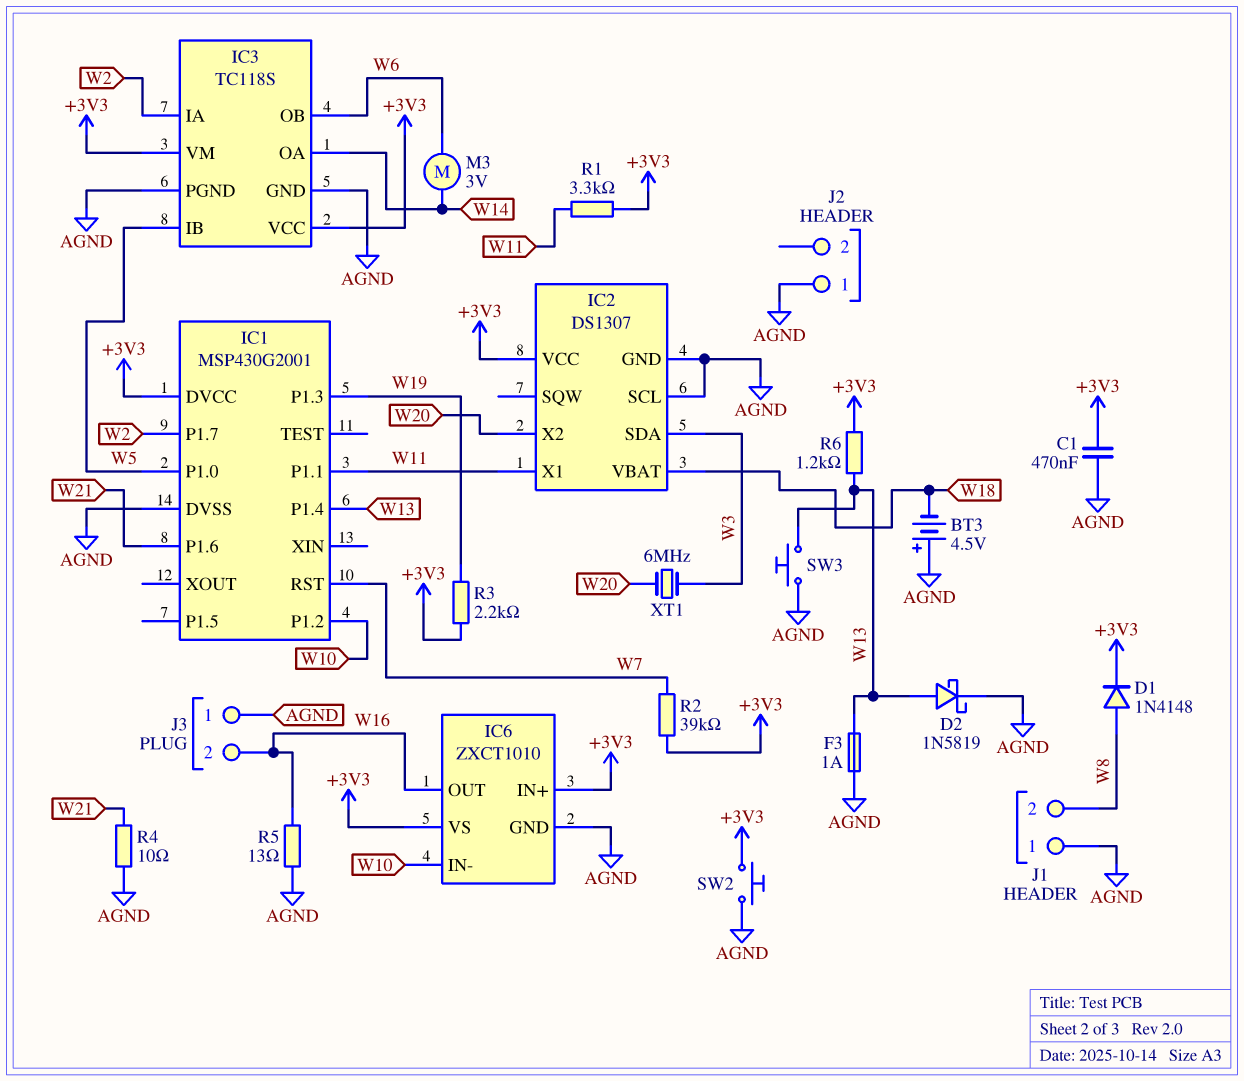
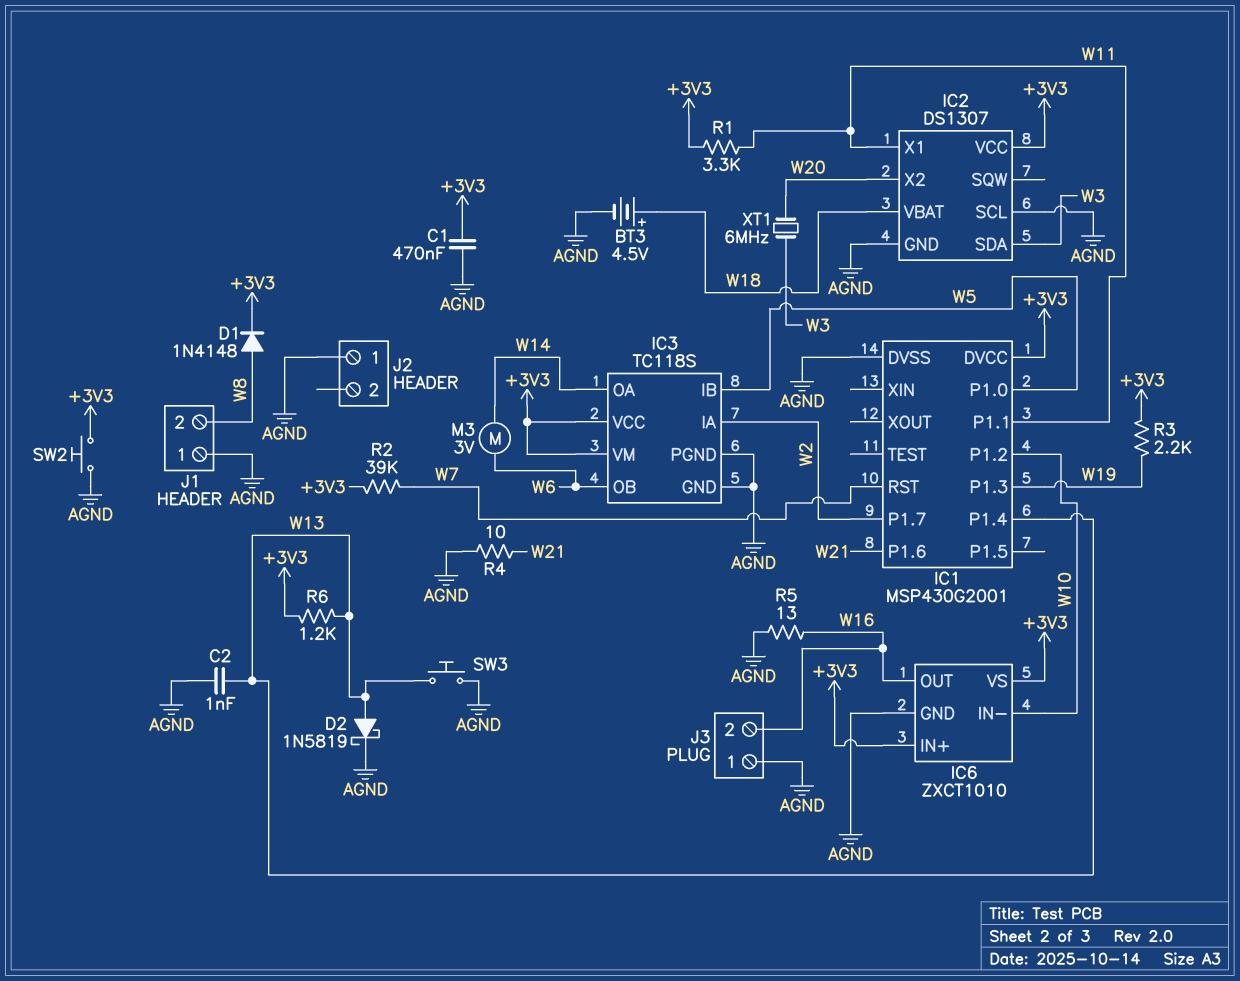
BT3: 4.5V (plus AGND, minus W18) -> 4.5V (plus W18, minus AGND)
C2: none -> 1nF (AGND, W13)
F3: 1A (AGND, W13) -> none

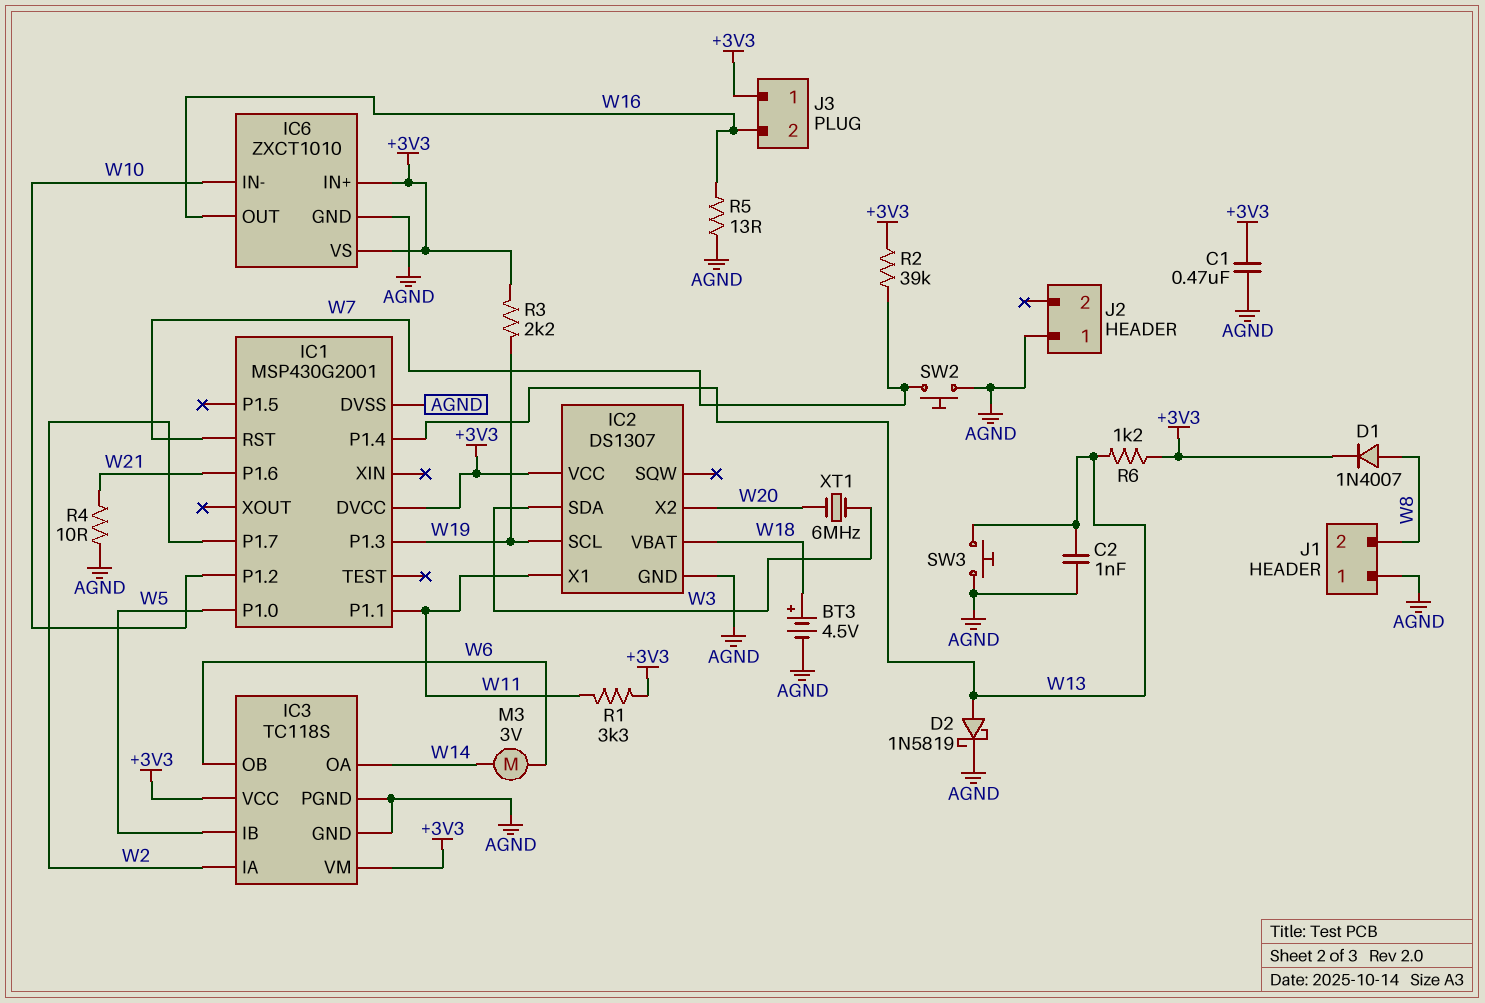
D1: diode 1N4148 (A W8, K +3V3) -> diode 1N4007 (A W8, K +3V3)
IC2 pin SCL: AGND -> W19
J3 pin 1: AGND -> +3V3
SW2: button (+3V3, AGND) -> button (AGND, W7)

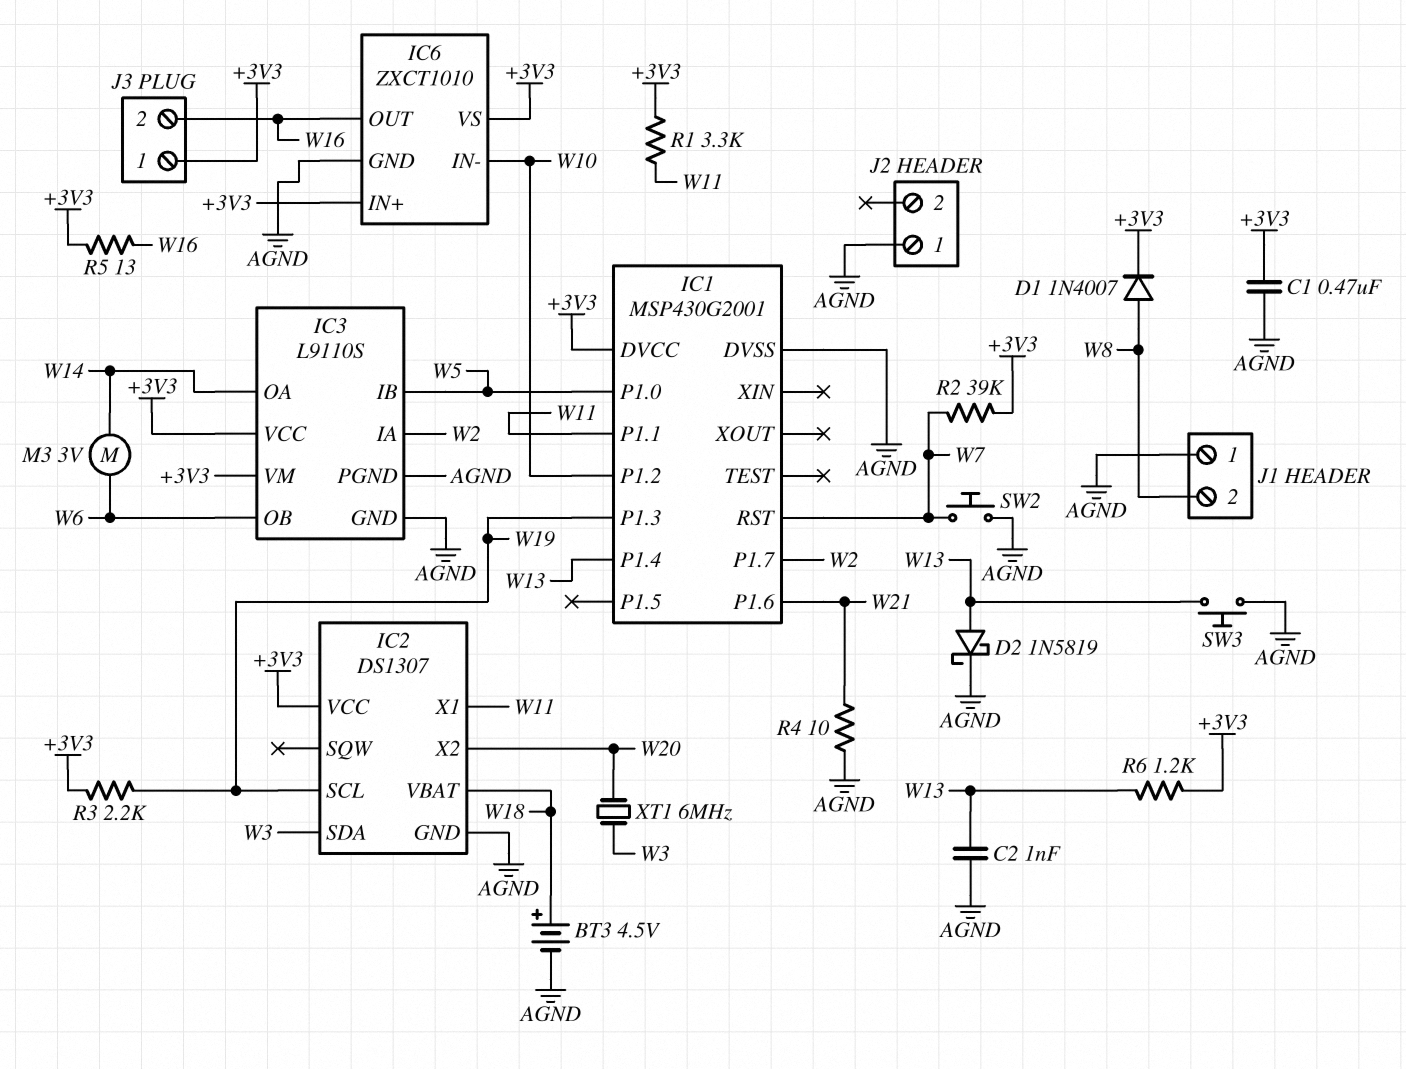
IC3: TC118S -> L9110S
R5: 13 (AGND, W16) -> 13 (+3V3, W16)

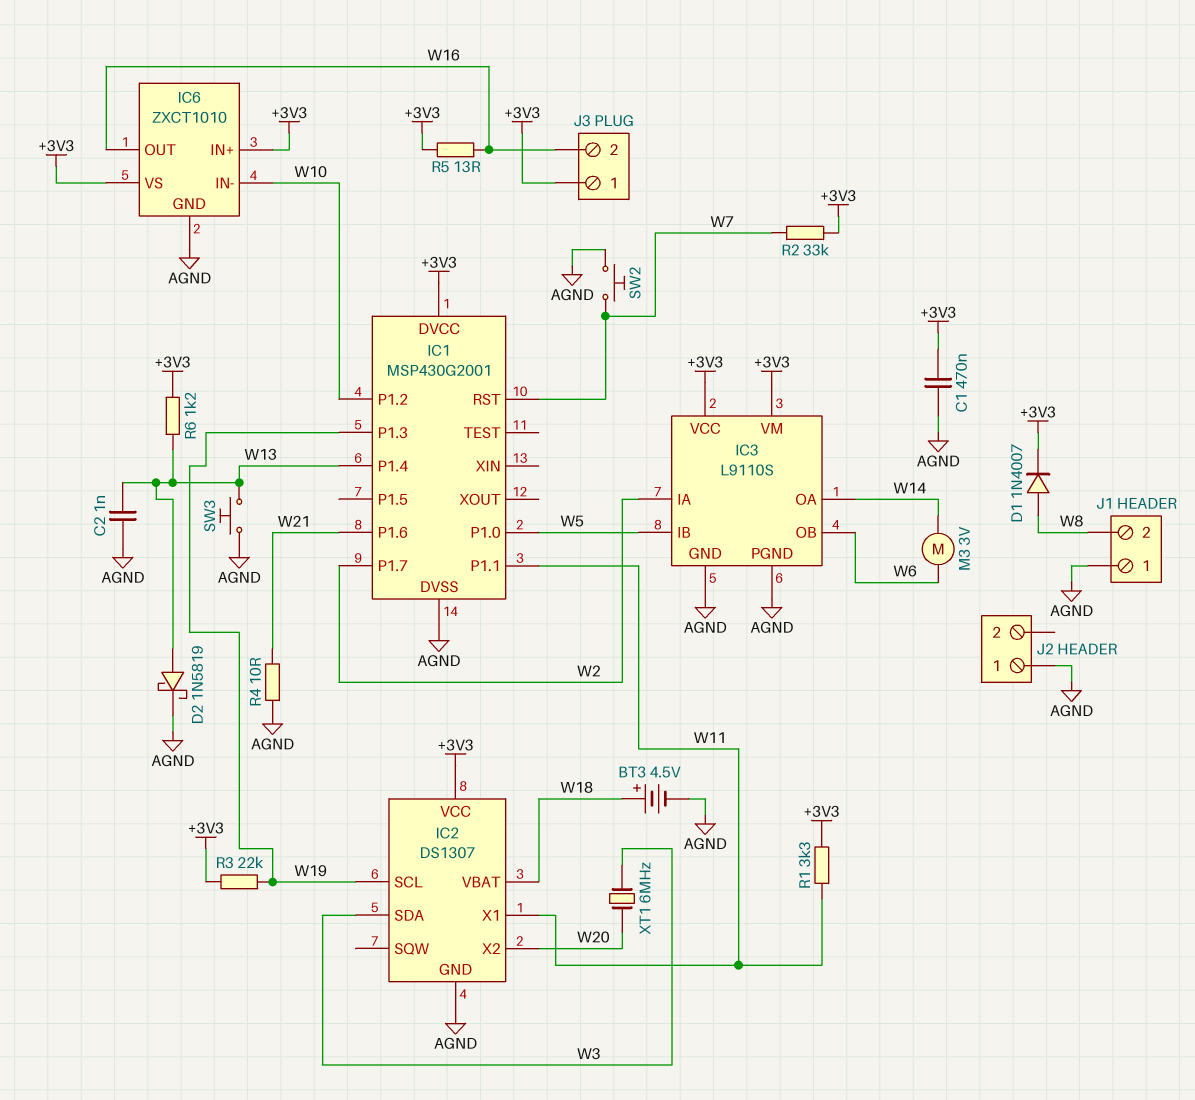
R2: 39k (+3V3, W7) -> 33k (+3V3, W7)
R3: 2.2k (+3V3, W19) -> 22k (+3V3, W19)

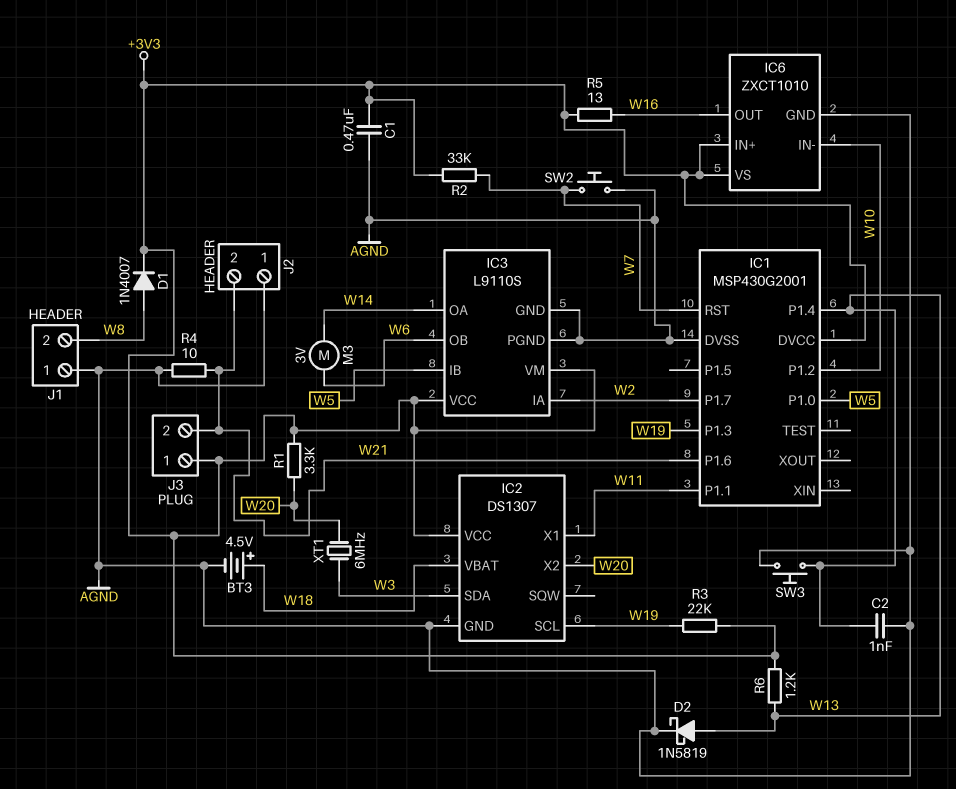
J2 pin 2: none -> W21
J3 pin 2: W16 -> W21
R1: 3.3k (+3V3, W11) -> 3.3k (+3V3, W20)

